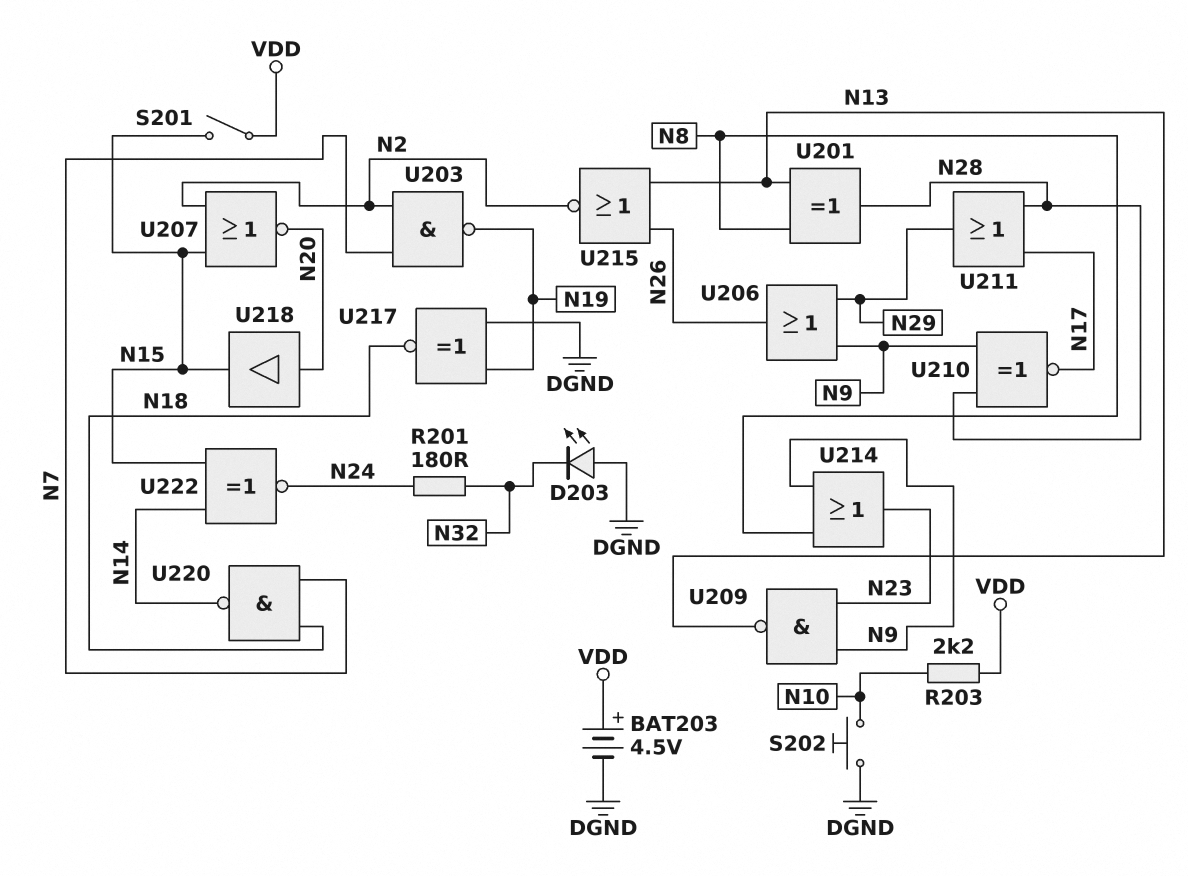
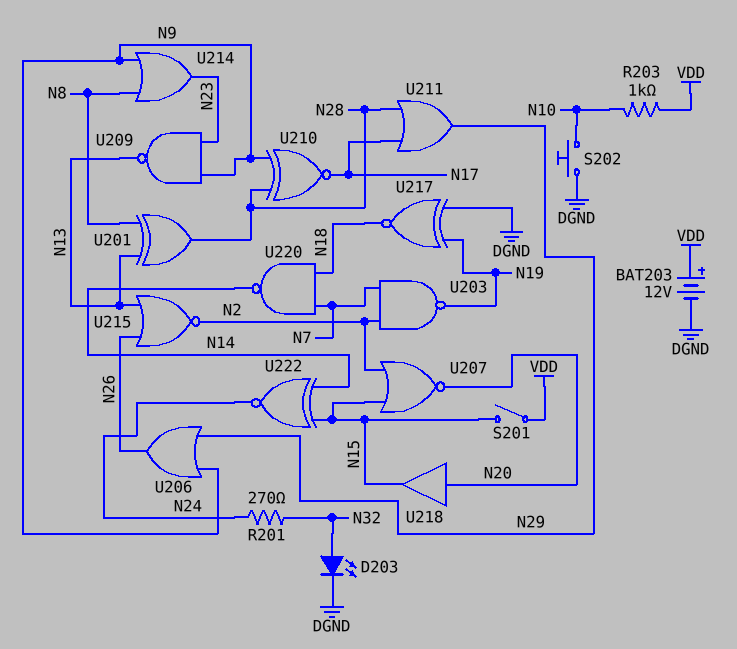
BAT203: 4.5V (plus VDD, minus DGND) -> 12V (plus VDD, minus DGND)
D203: LED (A DGND, K N32) -> LED (A N32, K DGND)
R201: 180 (N24, N32) -> 270 (N24, N32)
R203: 2.2k (N10, VDD) -> 1k (N10, VDD)

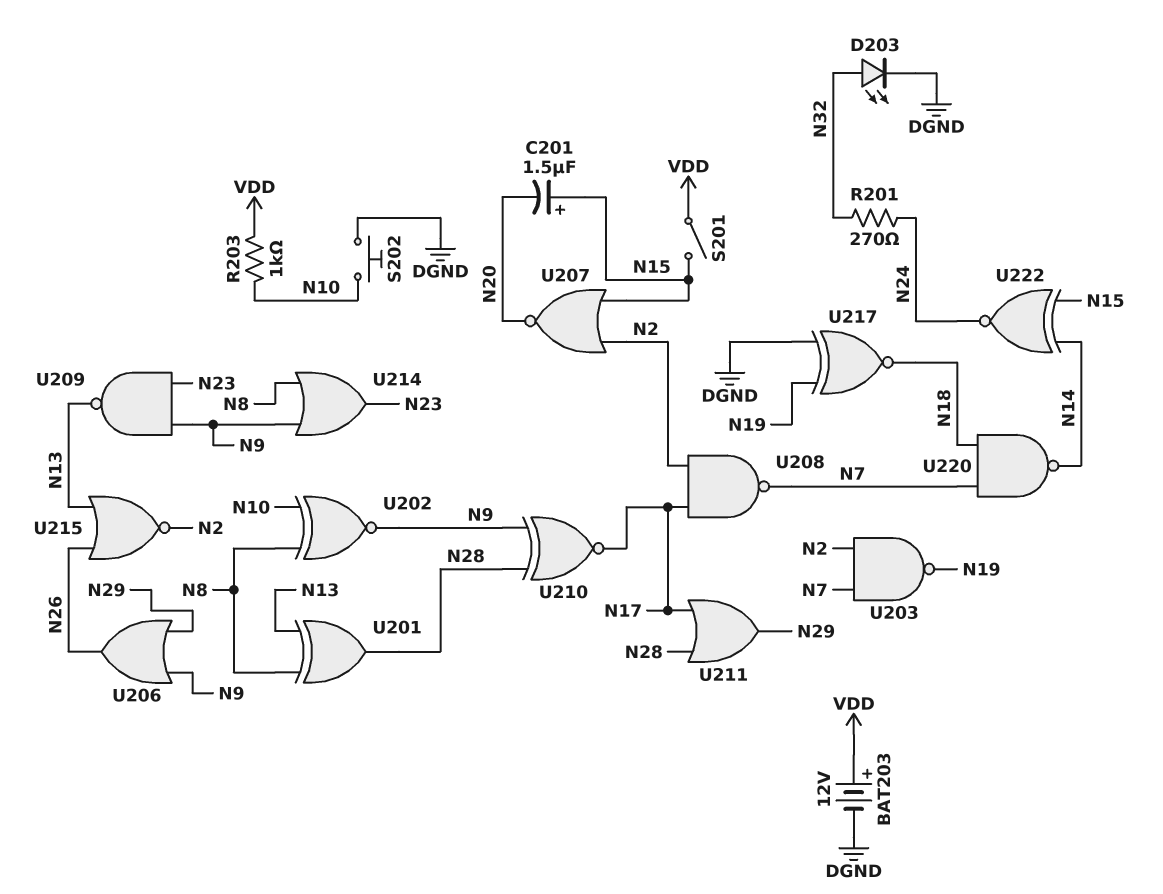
C201: none -> 1.5uF (plus N15, minus N20)
U202: none -> XNOR (in N8, in N10, out N9)
U208: none -> NAND (in N2, in N17, out N7)
U218: buffer (in N20, out N15) -> none

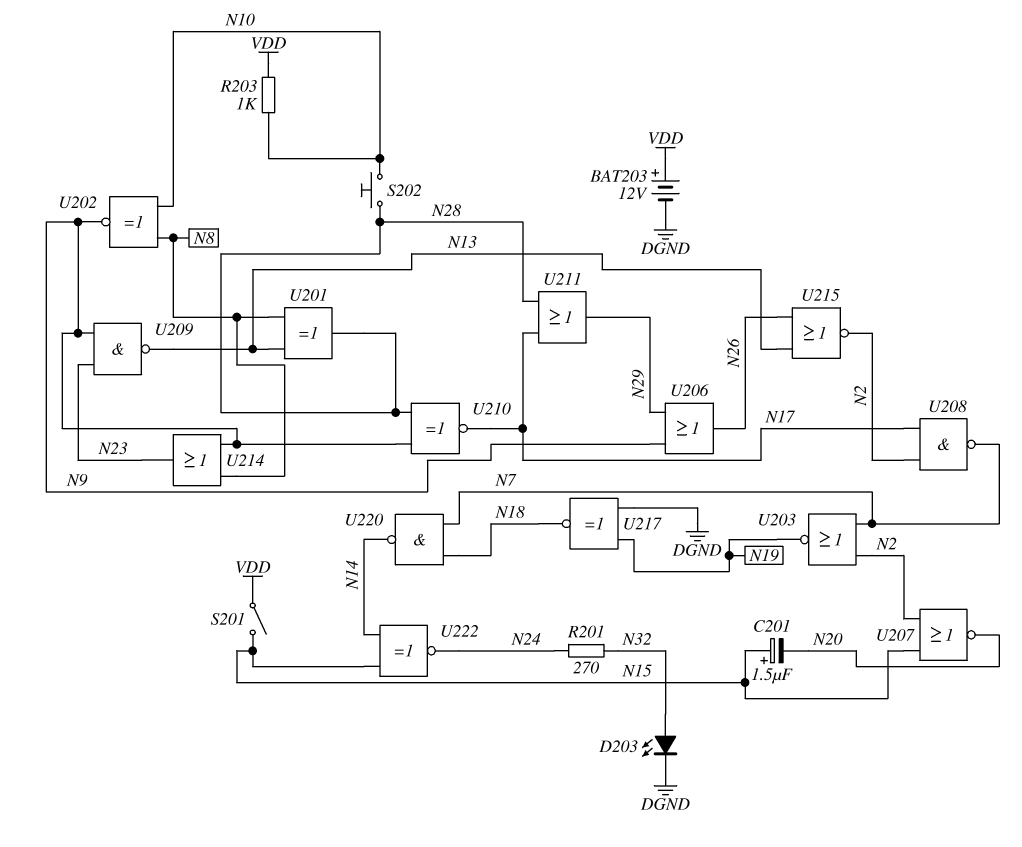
S202: button (DGND, N10) -> button (N10, N28)
U203: NAND (in N2, in N7, out N19) -> NOR (in N2, in N7, out N19)

